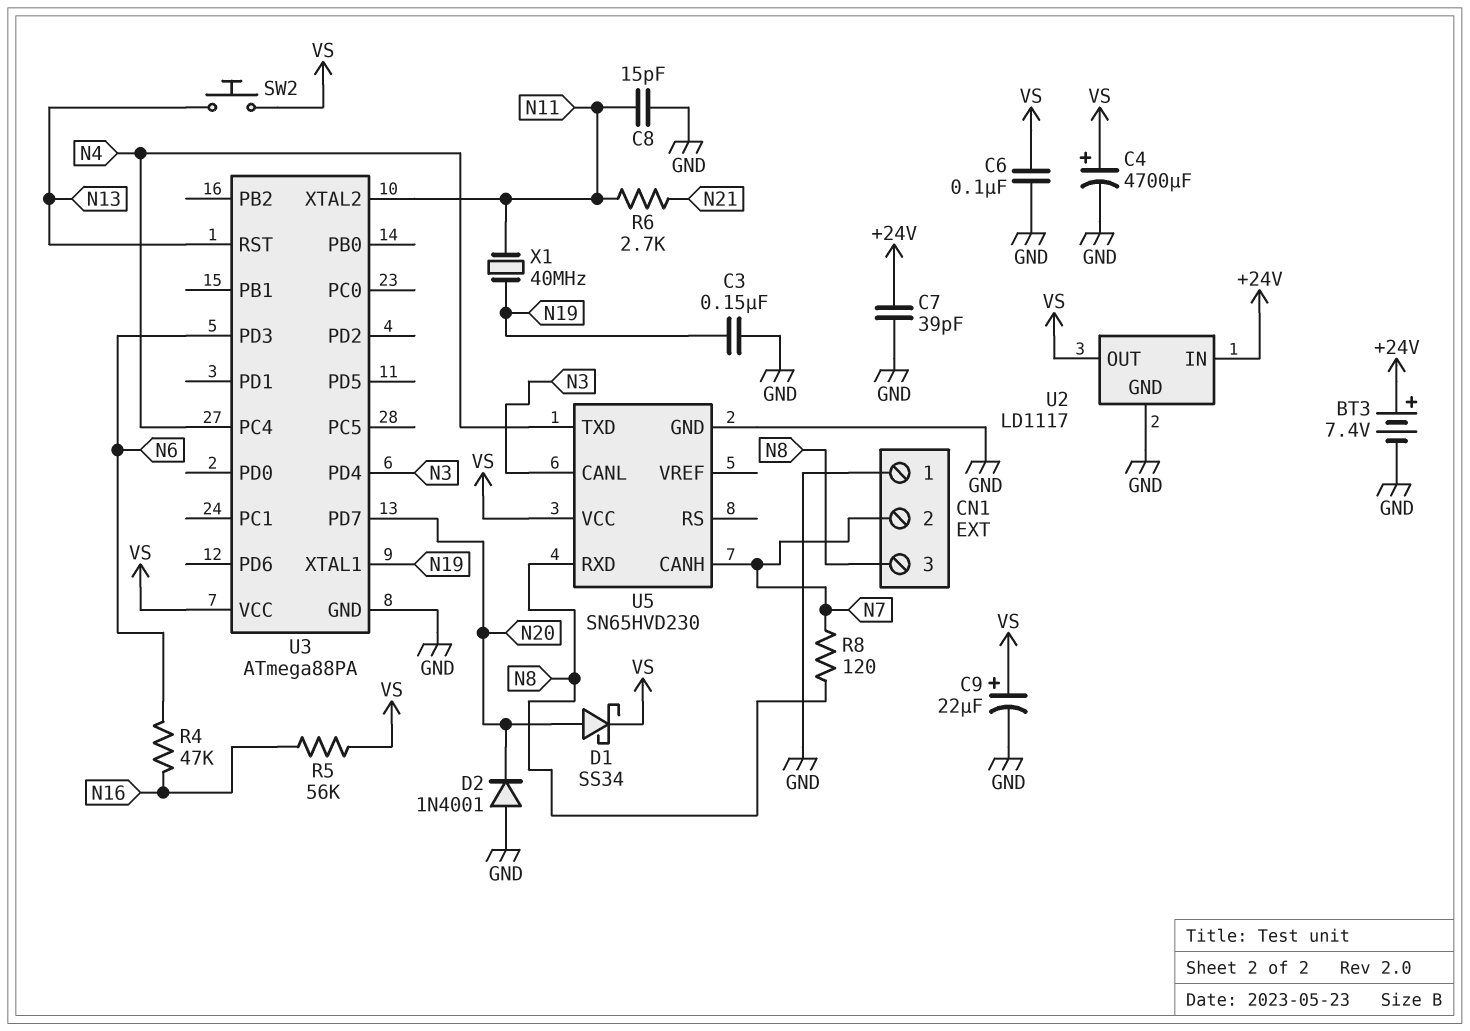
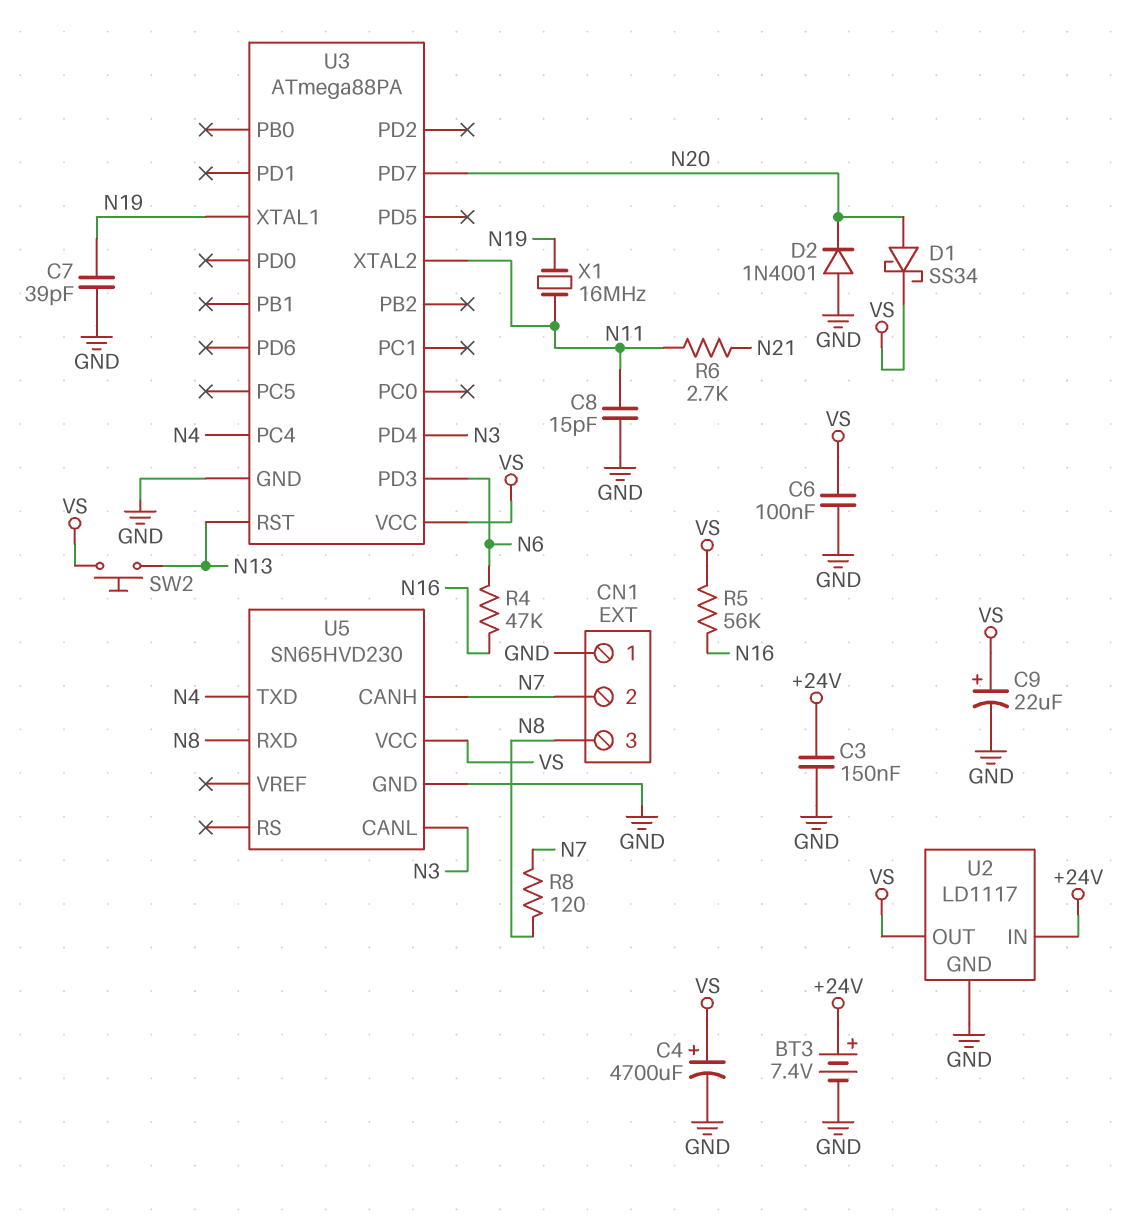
C3: 150nF (GND, N19) -> 150nF (+24V, GND)
C7: 39pF (+24V, GND) -> 39pF (GND, N19)
X1: 40MHz (N11, N19) -> 16MHz (N11, N19)

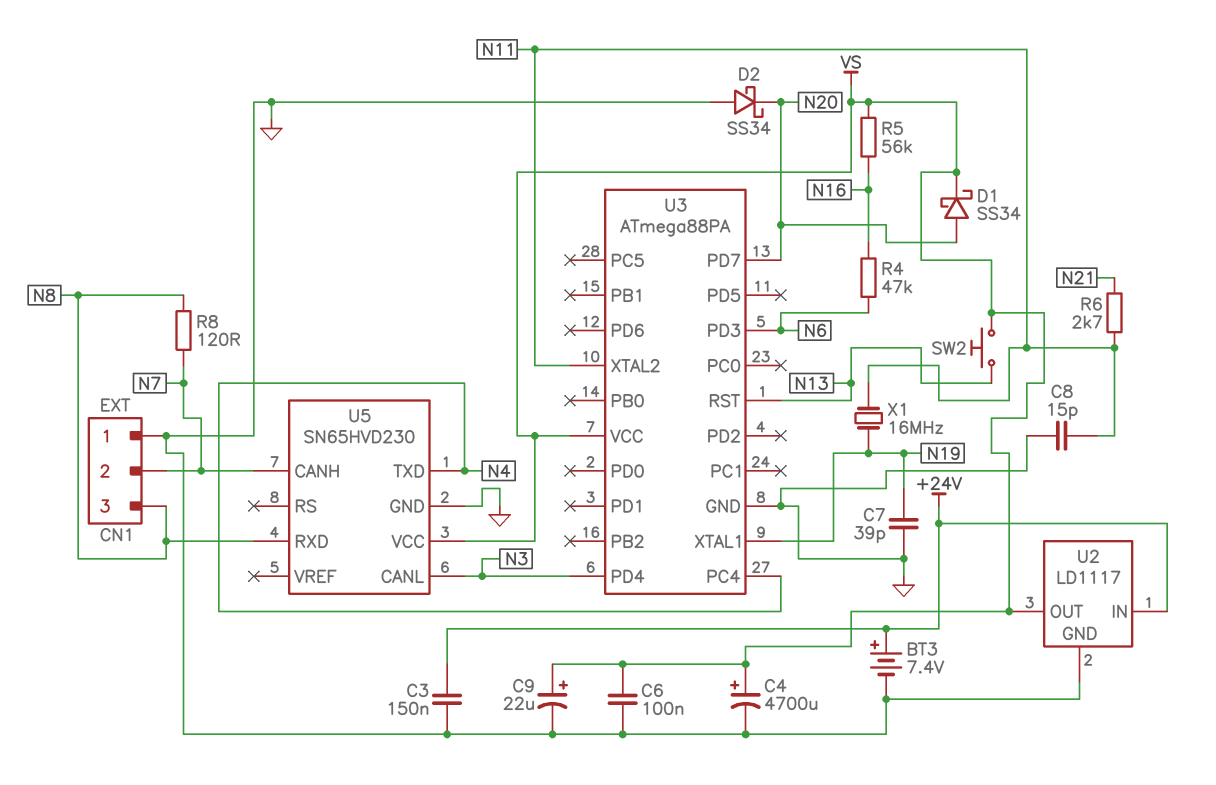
D2: diode 1N4001 (A GND, K N20) -> schottky SS34 (A GND, K N20)

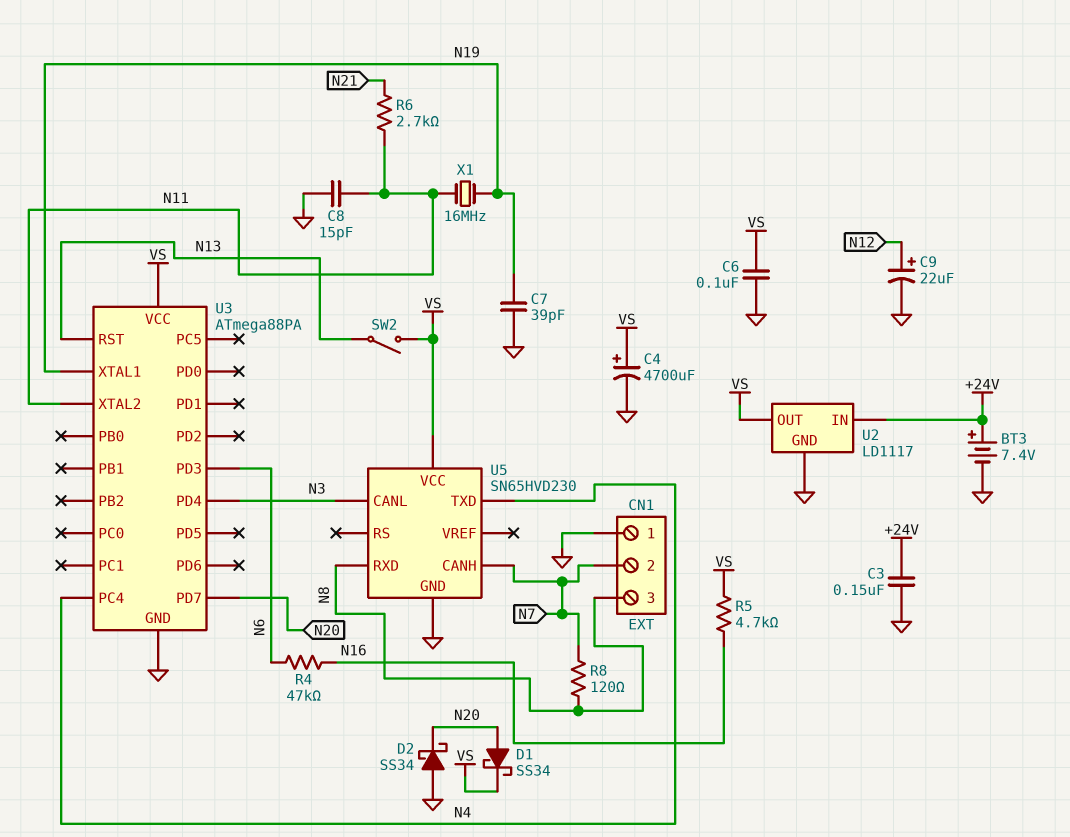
C9: 22uF (plus VS, minus GND) -> 22uF (plus N12, minus GND)
R5: 56k (N16, VS) -> 4.7k (N16, VS)
SW2: button (N13, VS) -> switch (N13, VS)

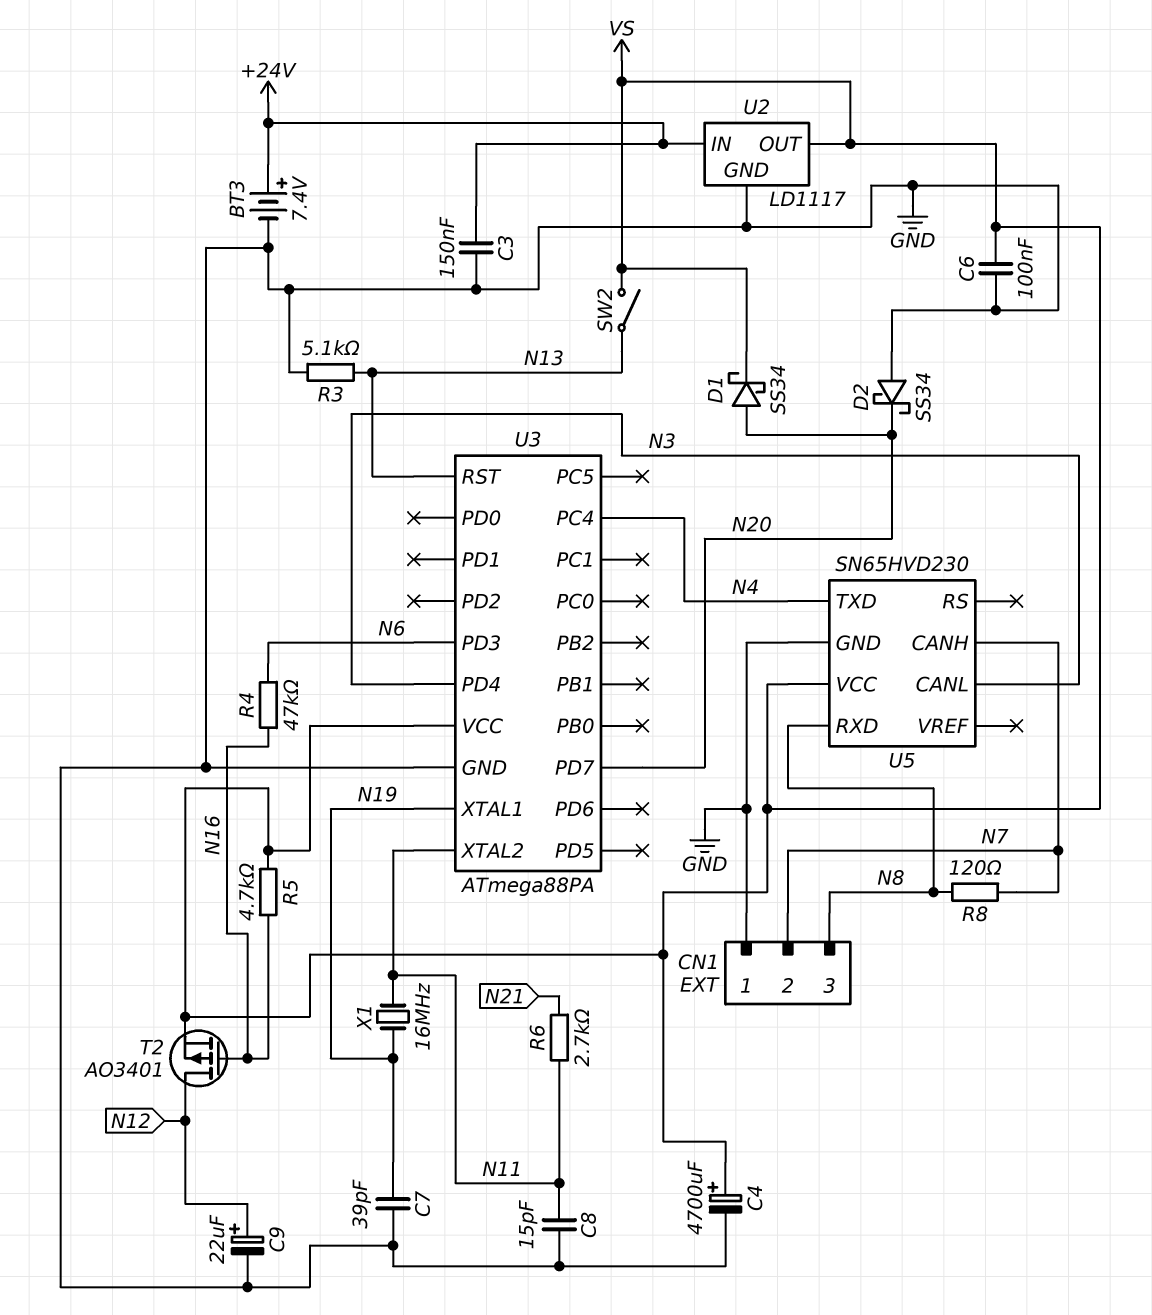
R3: none -> 5.1k (GND, N13)
T2: none -> PMOS AO3401 (G N16, D N12, S VS)

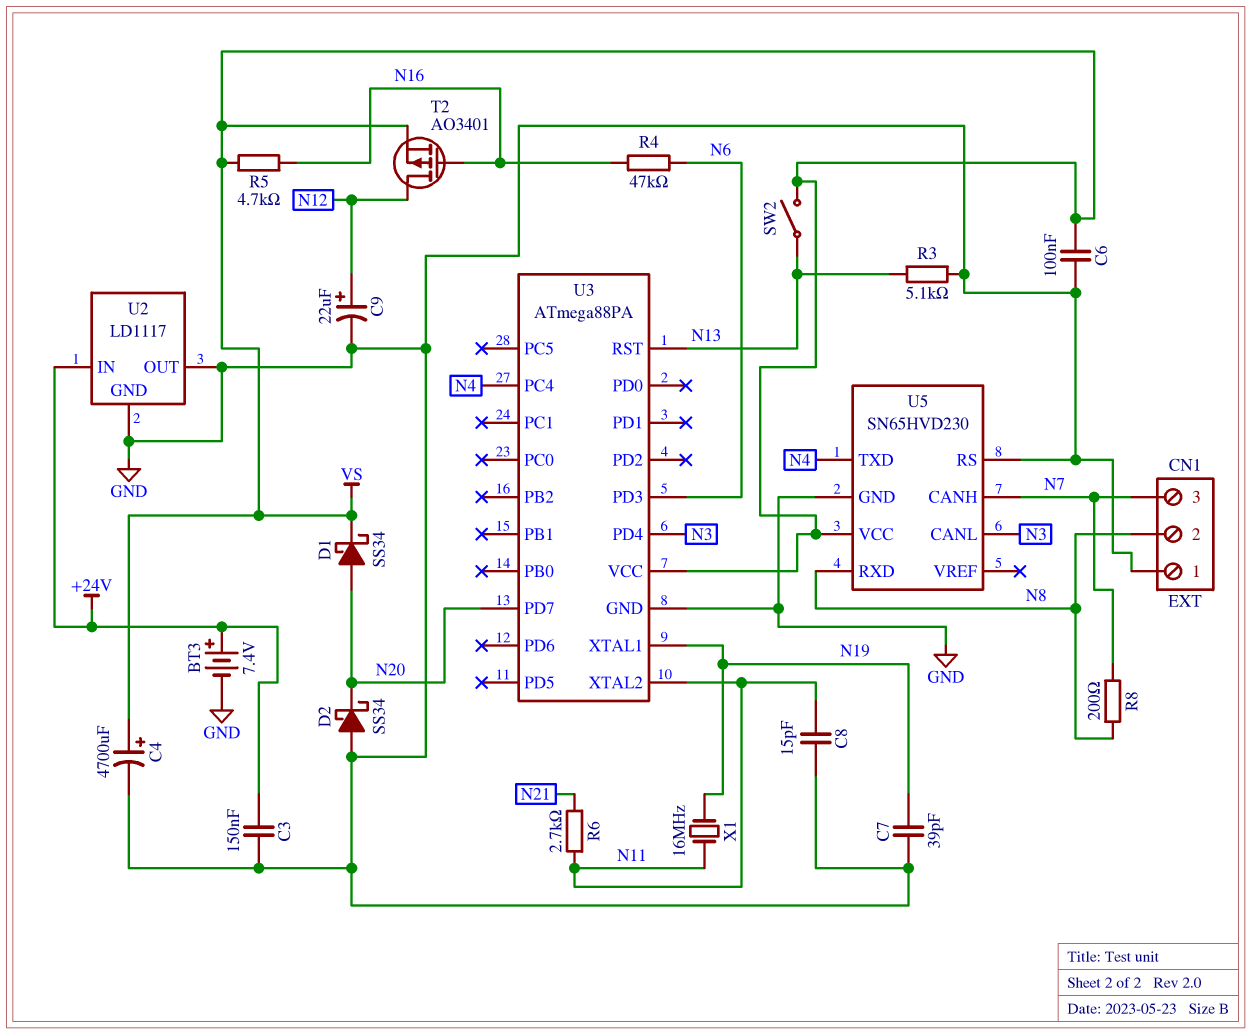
CN1 pin 2: N7 -> N8
CN1 pin 3: N8 -> N7
R8: 120 (N7, N8) -> 200 (N7, N8)
U2 pin OUT: VS -> GND
U5 pin RS: none -> GND

